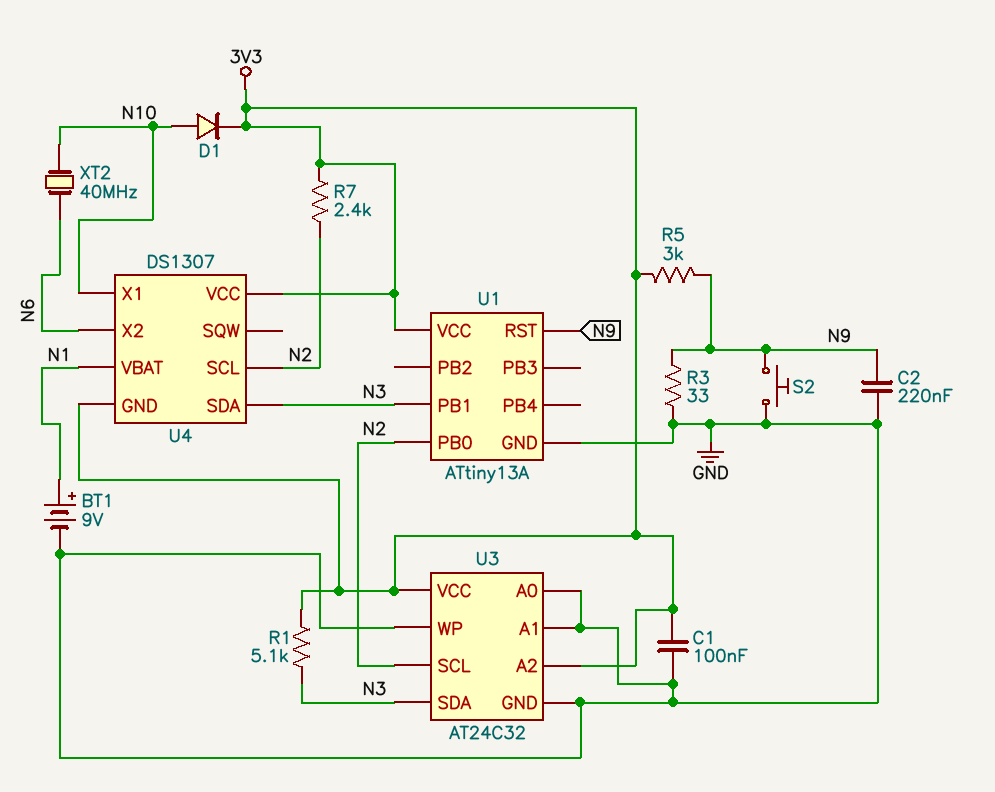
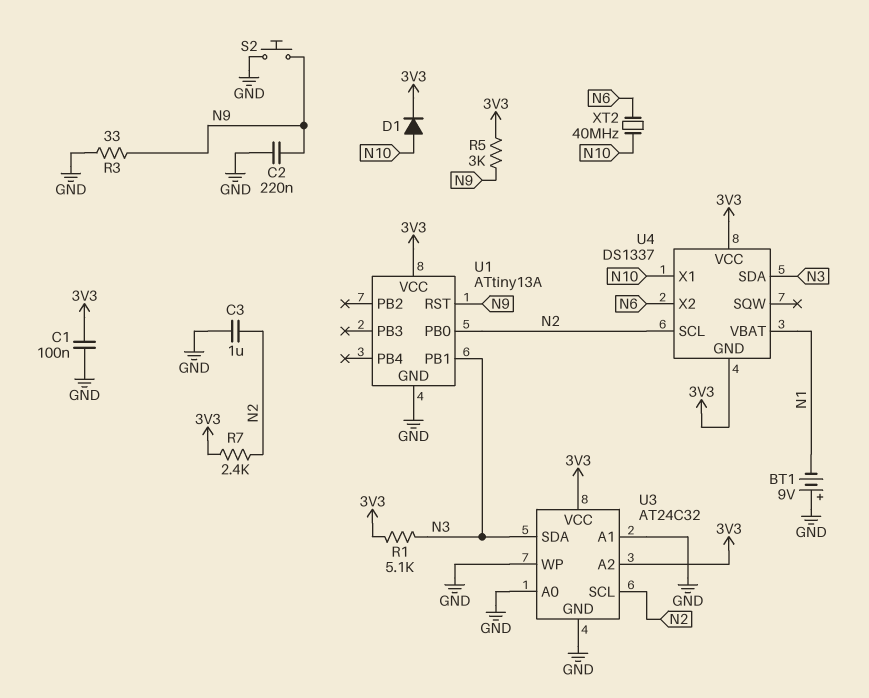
BT1: 9V (plus N1, minus GND) -> 9V (plus GND, minus N1)
C3: none -> 1uF (GND, N2)
U4: DS1307 -> DS1337

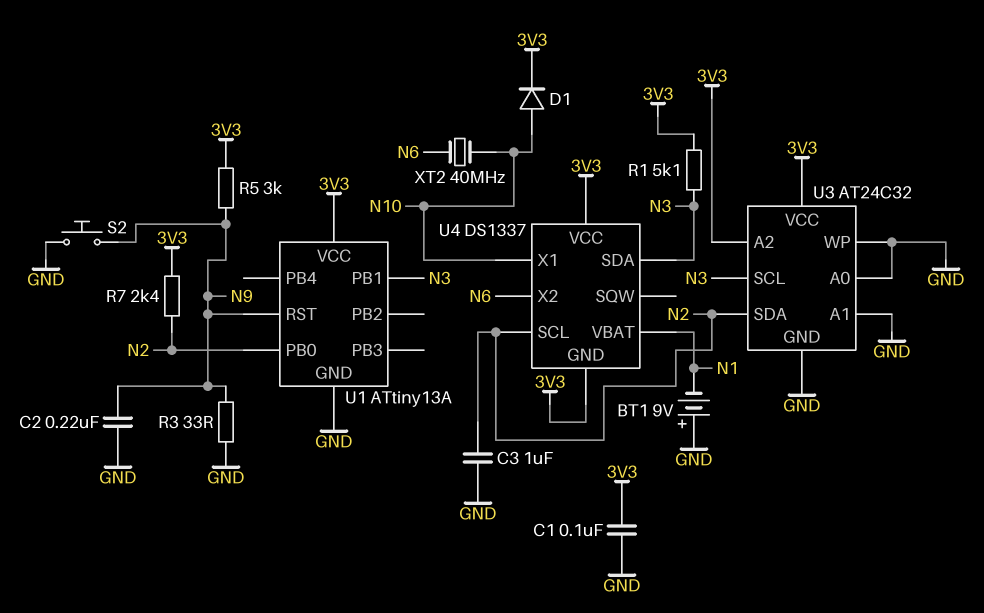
U3 pin SCL: N2 -> N3
U3 pin SDA: N3 -> N2

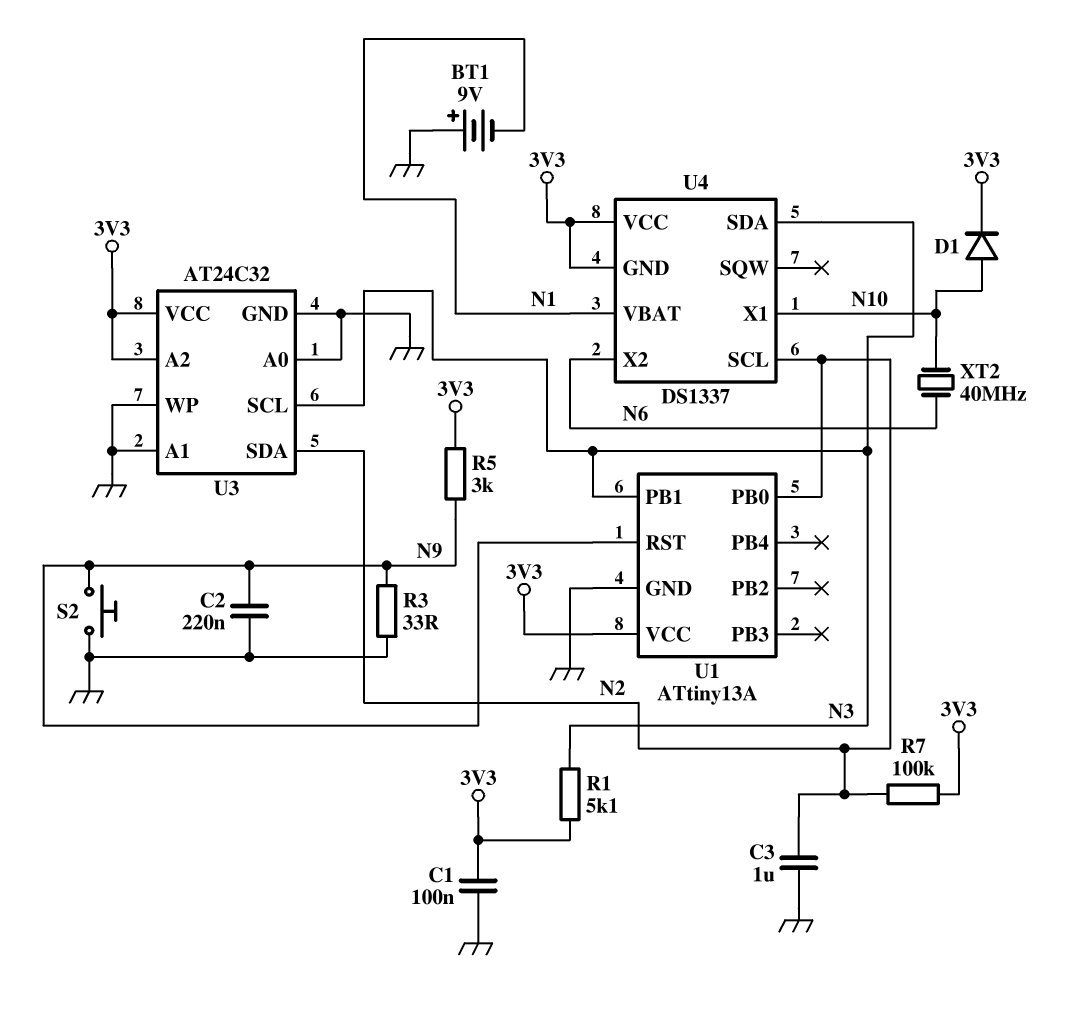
R7: 2.4k (3V3, N2) -> 100k (3V3, N2)

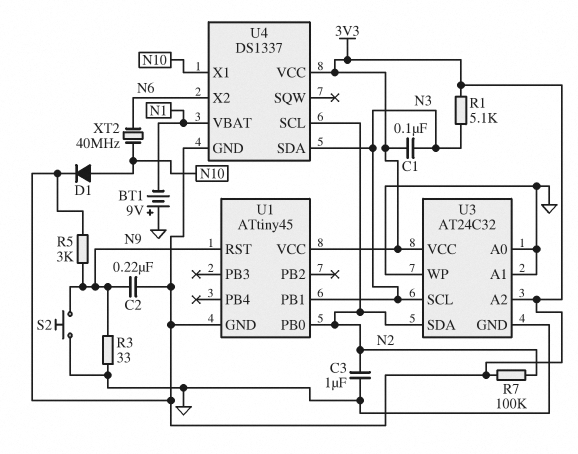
C1: 100nF (3V3, GND) -> 100nF (3V3, N3)
C2: 220nF (GND, N9) -> 220nF (3V3, N9)
U1: ATtiny13A -> ATtiny45
U1 pin GND: GND -> 3V3

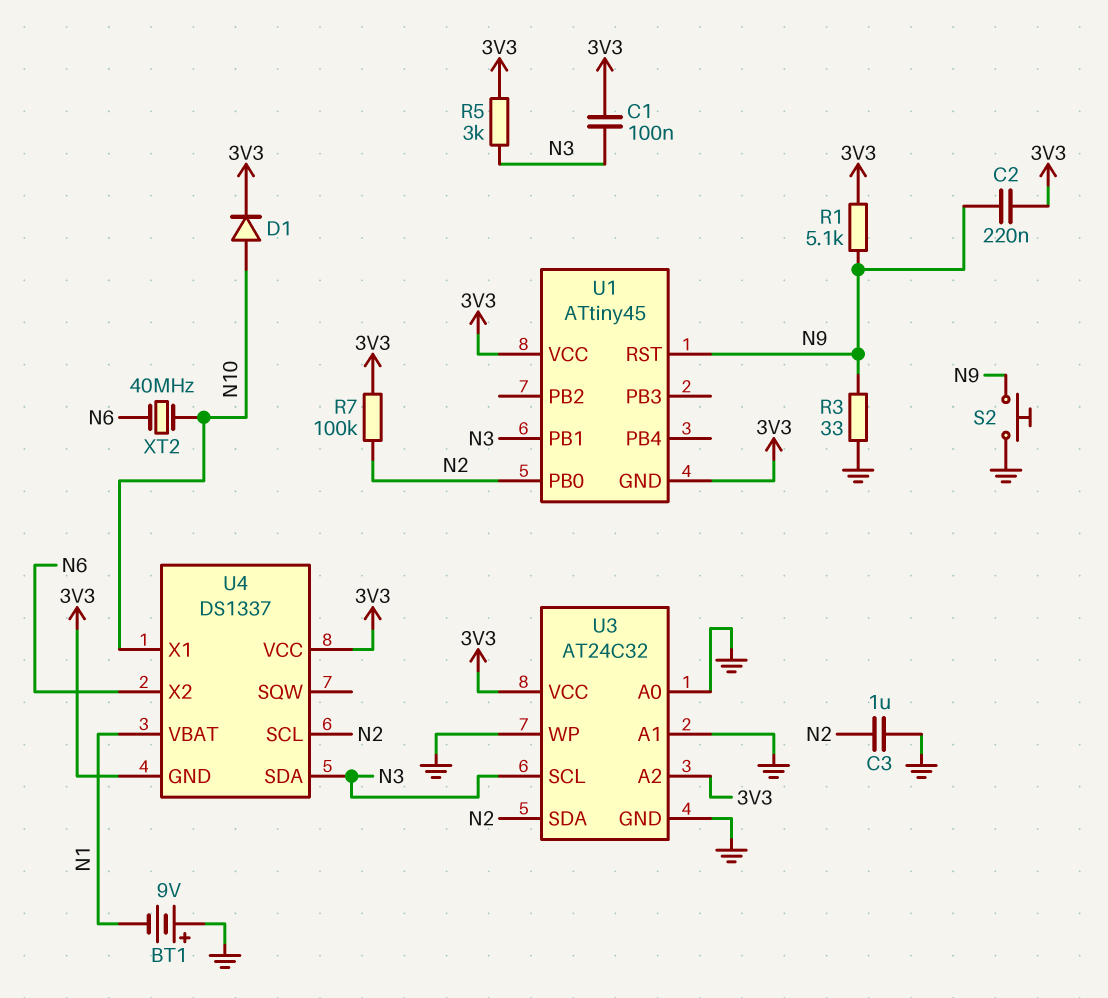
R1: 5.1k (3V3, N3) -> 5.1k (3V3, N9)
R5: 3k (3V3, N9) -> 3k (3V3, N3)

